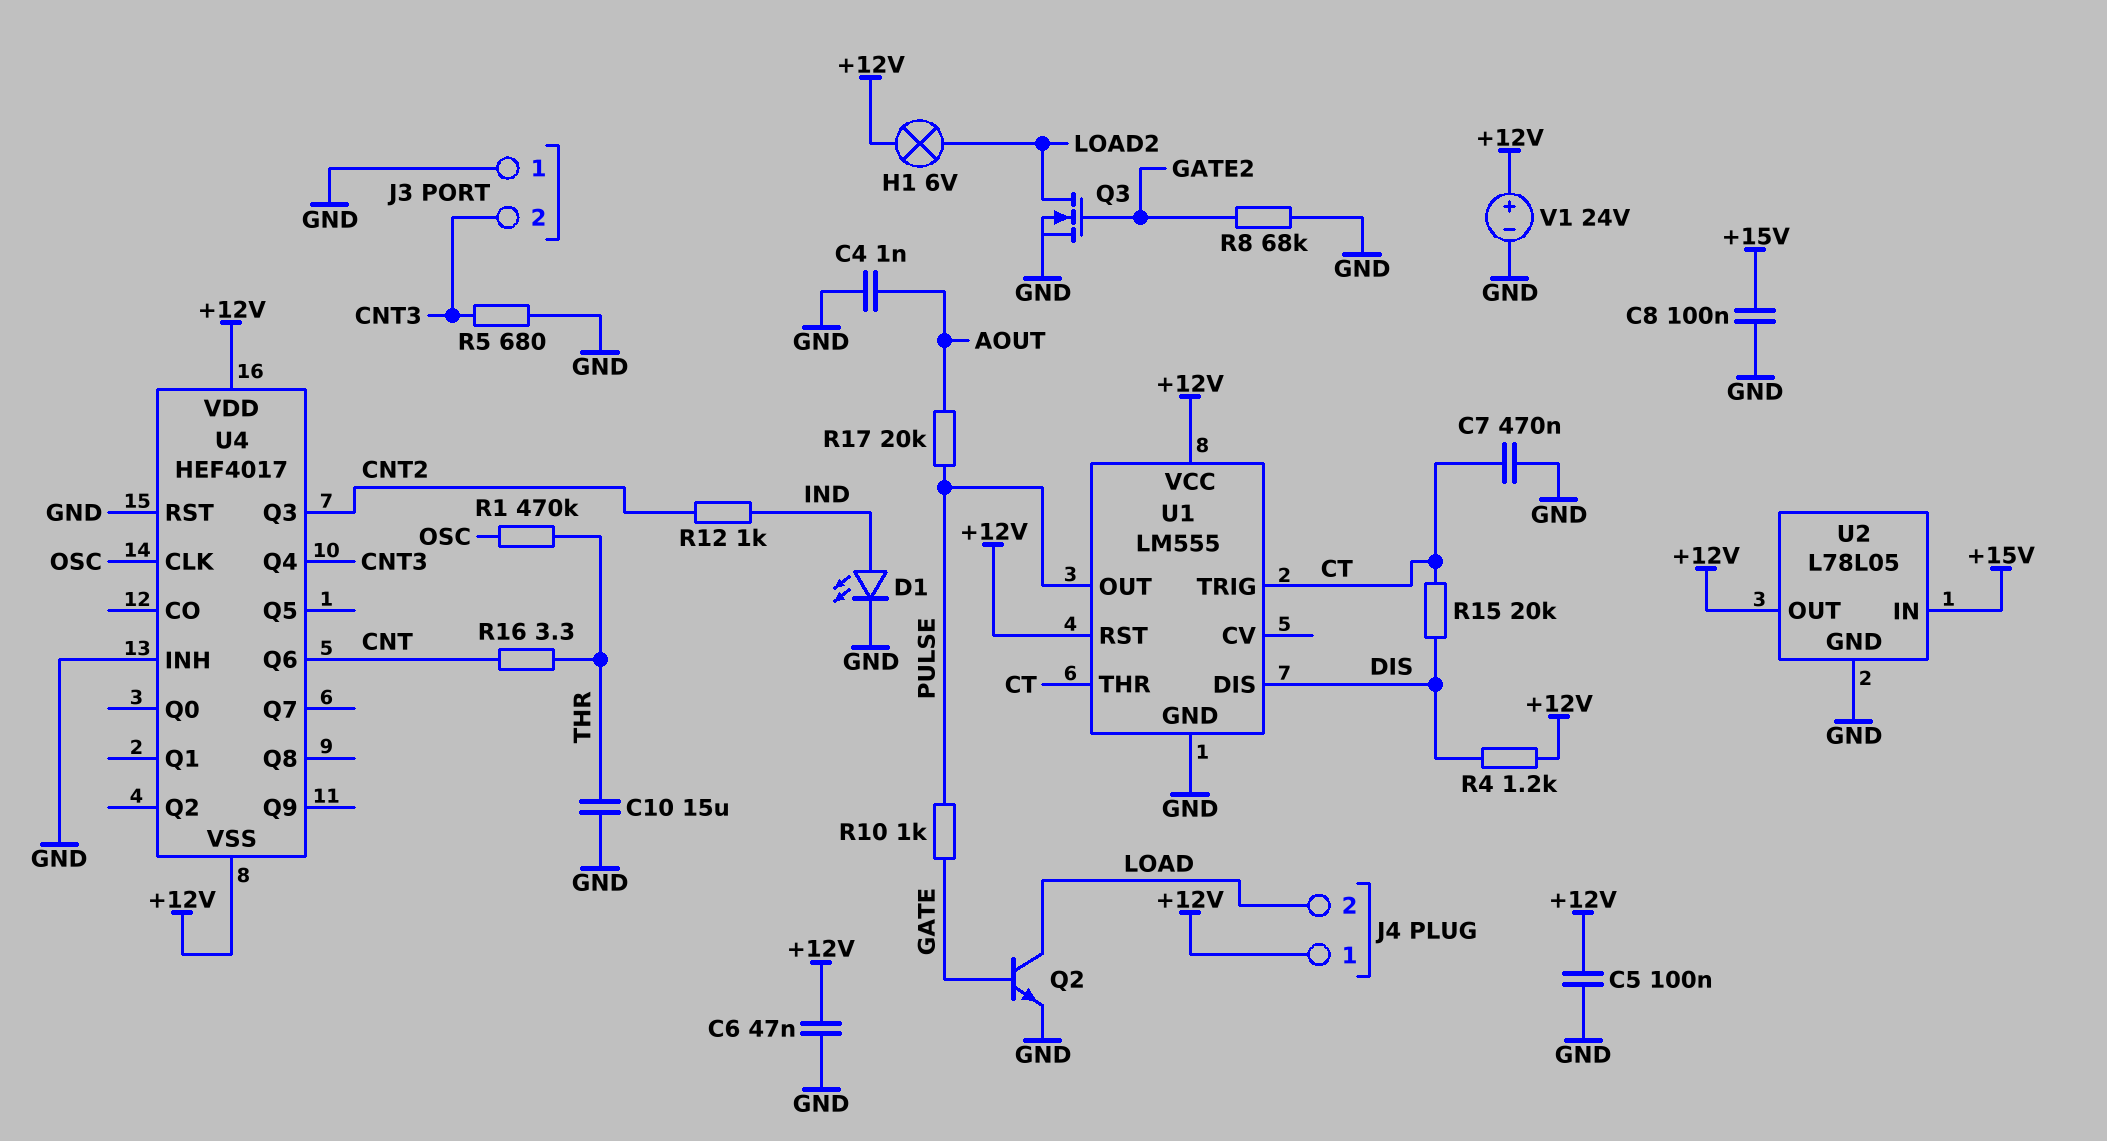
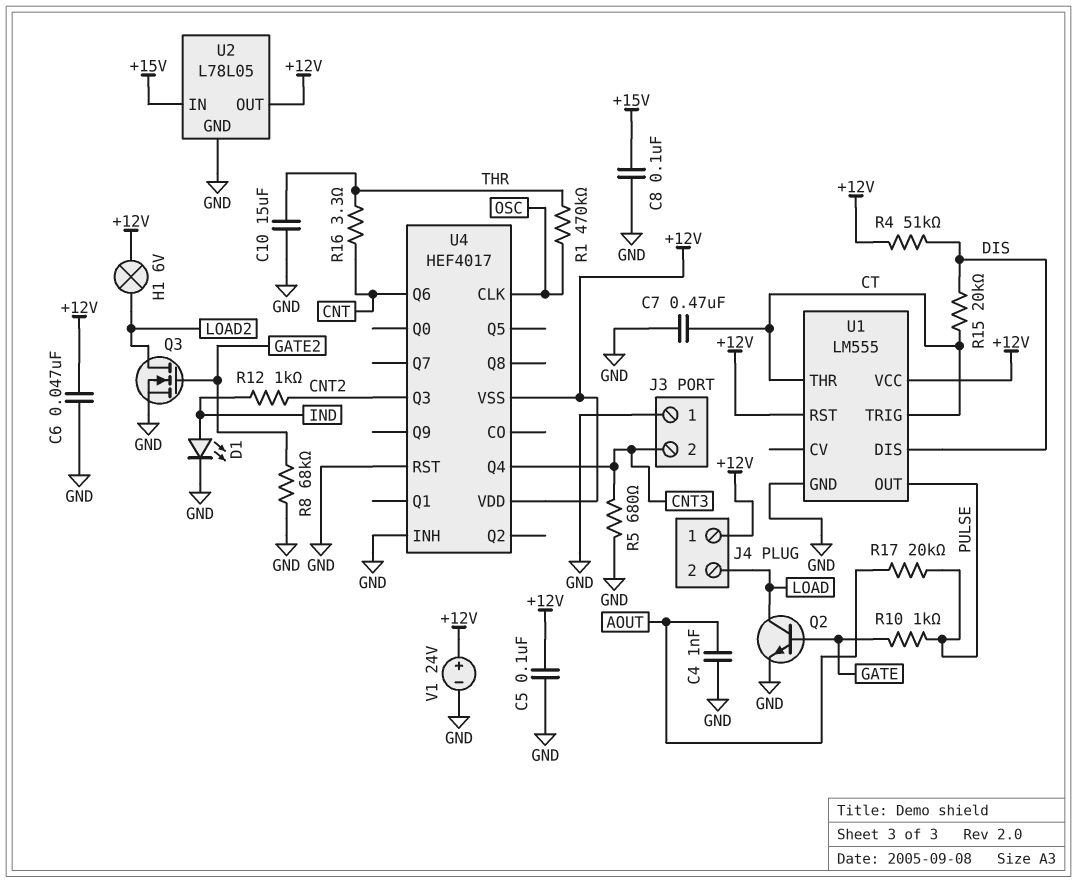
R4: 1.2k (+12V, DIS) -> 51k (+12V, DIS)

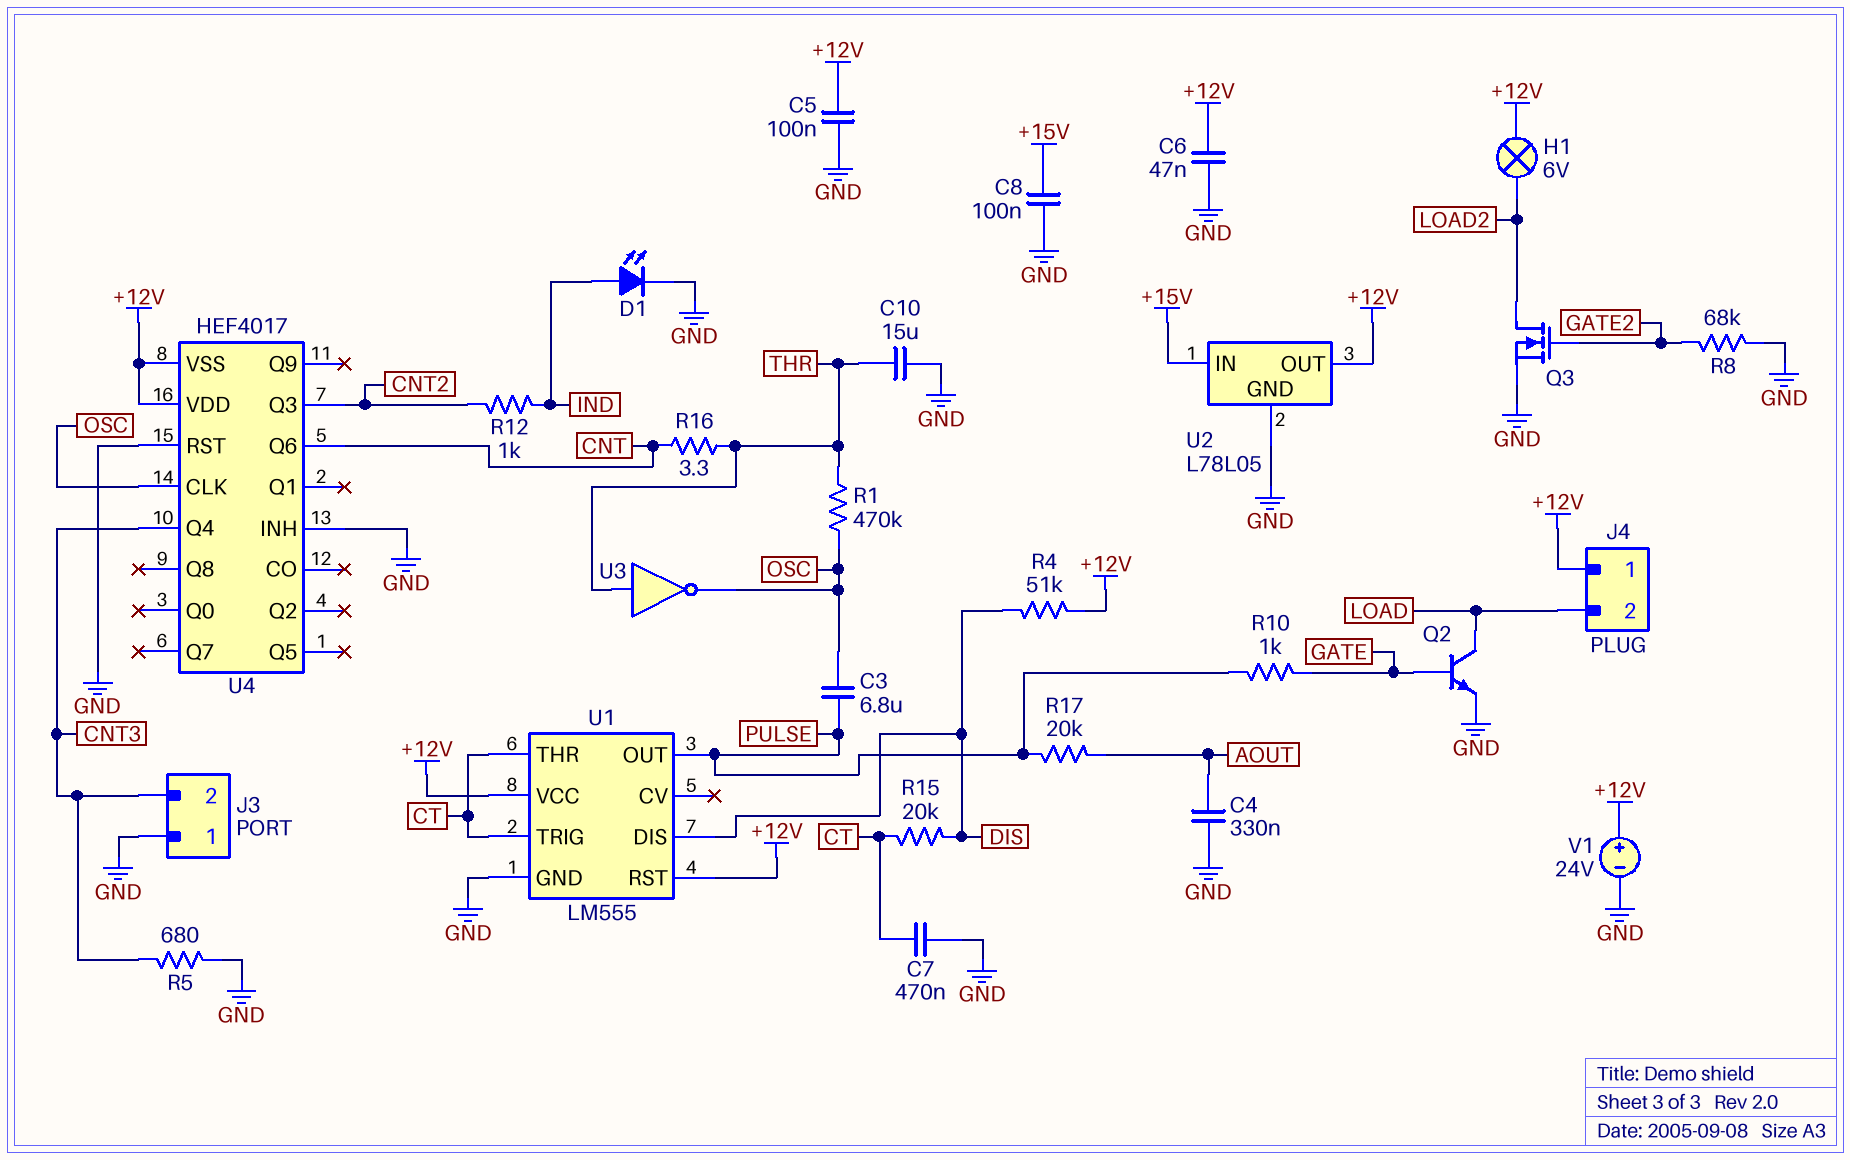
C3: none -> 6.8uF (OSC, PULSE)
C4: 1nF (AOUT, GND) -> 330nF (AOUT, GND)
U3: none -> NOT (in THR, out OSC)

